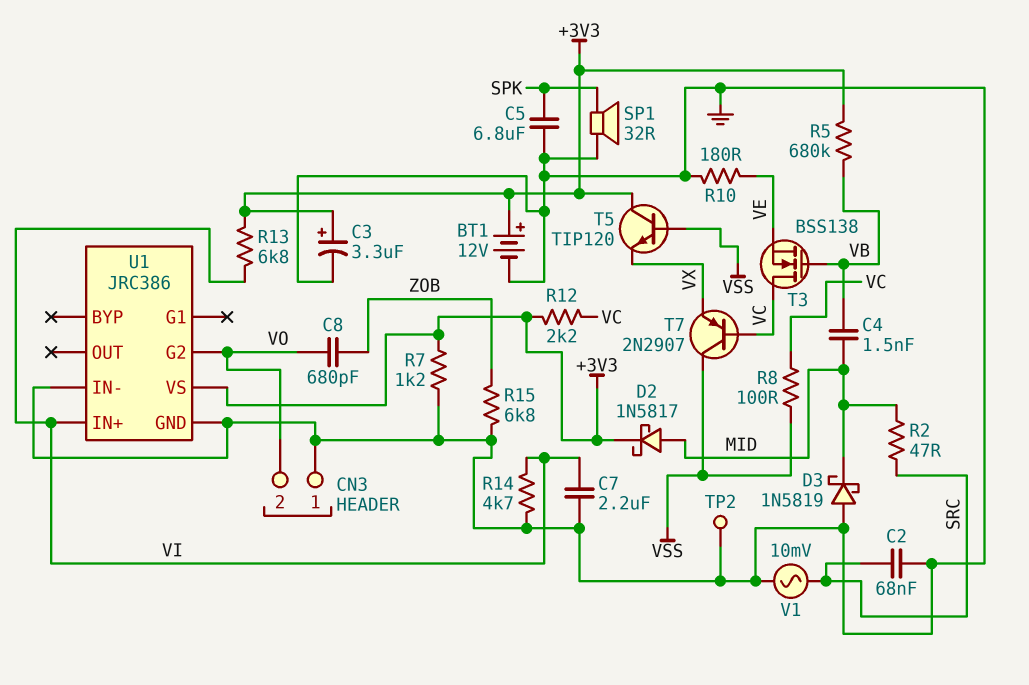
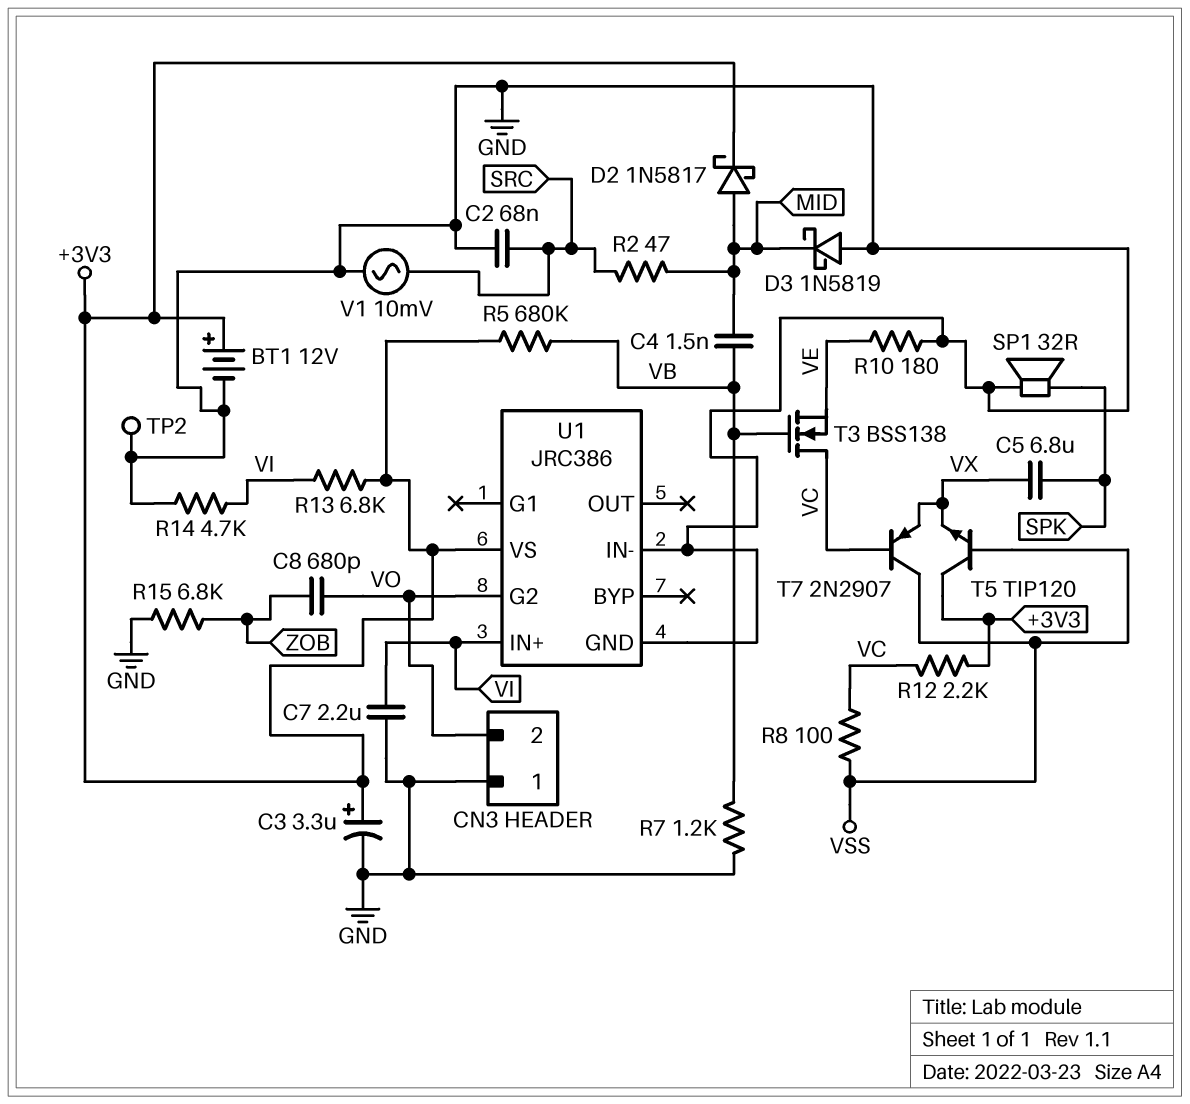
C5: 6.8uF (GND, SPK) -> 6.8uF (SPK, VX)
R7: 1.2k (+3V3, GND) -> 1.2k (GND, VB)

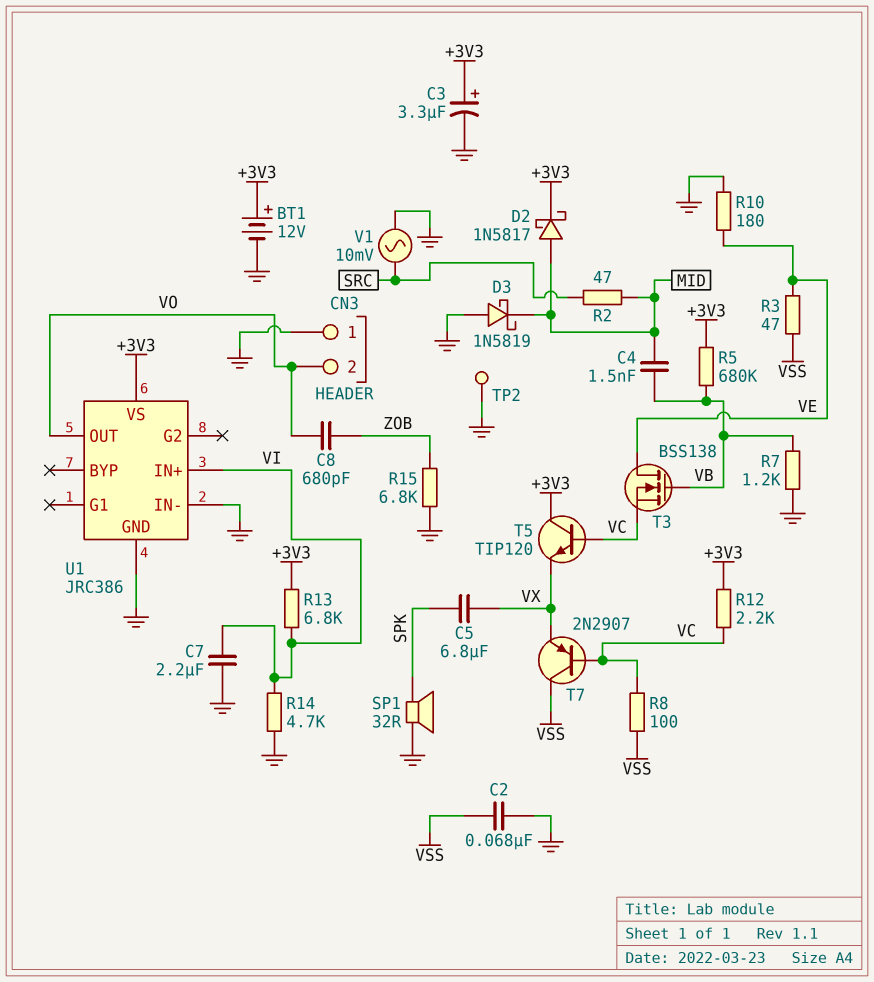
C2: 68nF (GND, SRC) -> 68nF (GND, VSS)
R3: none -> 47 (VE, VSS)
T3: NMOS BSS138 (G VB, D VC, S VE) -> NMOS BSS138 (G VB, D VE, S VC)
T5: NPN TIP120 (B VSS, C +3V3, E VX) -> NPN TIP120 (B VC, C +3V3, E VX)
U1 pin G2: VO -> none
U1 pin OUT: none -> VO

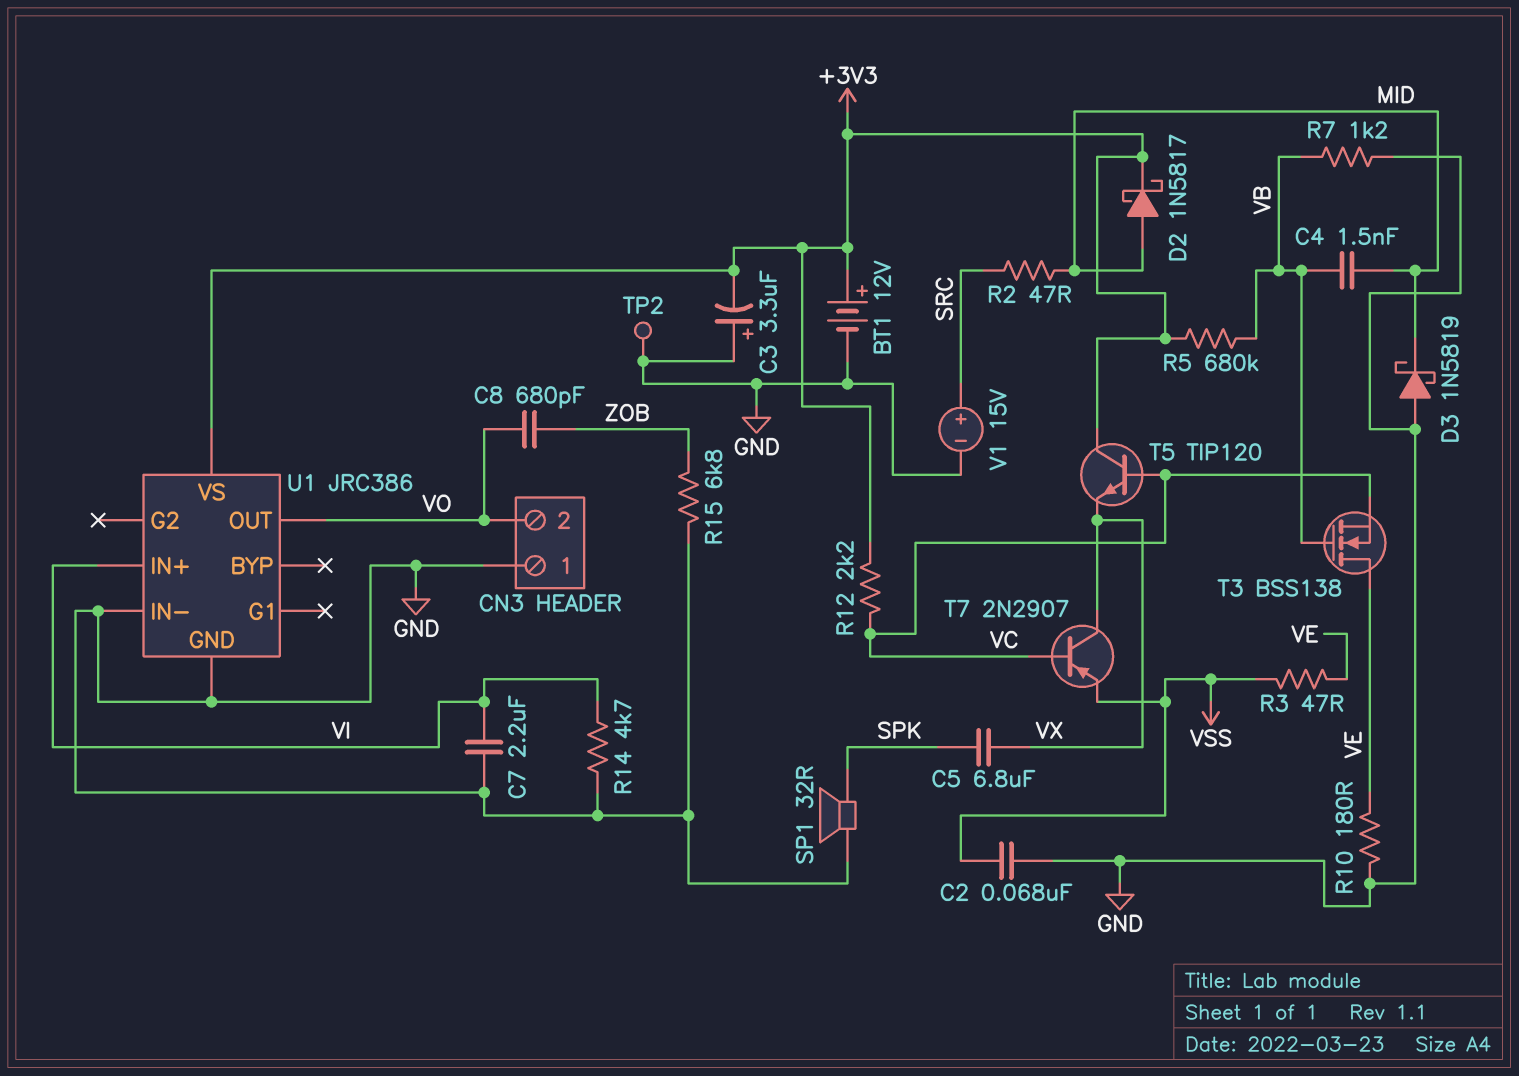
C3: 3.3uF (plus +3V3, minus GND) -> 3.3uF (plus GND, minus +3V3)
R8: 100 (VC, VSS) -> none
R13: 6.8k (+3V3, VI) -> none
T7: PNP 2N2907 (B VC, C VSS, E VX) -> PNP 2N2907 (B VC, C VX, E VSS)
V1: AC 10mV (GND, SRC) -> 15V (plus SRC, minus GND)

